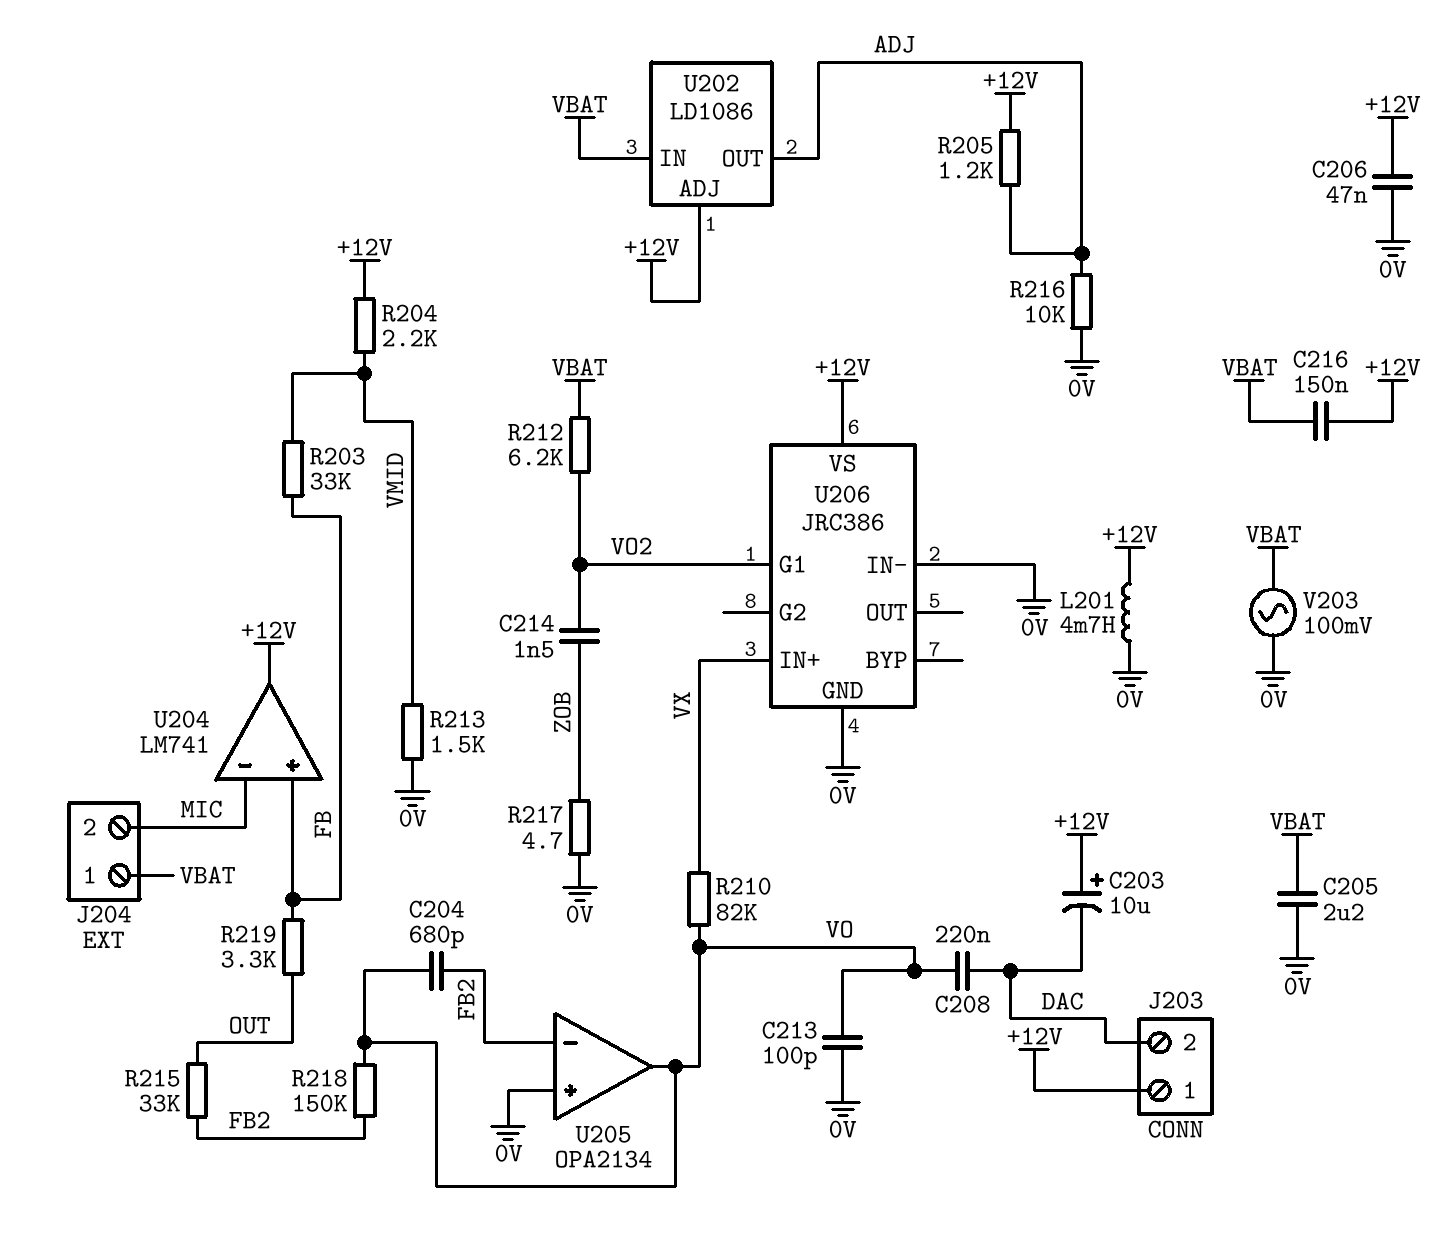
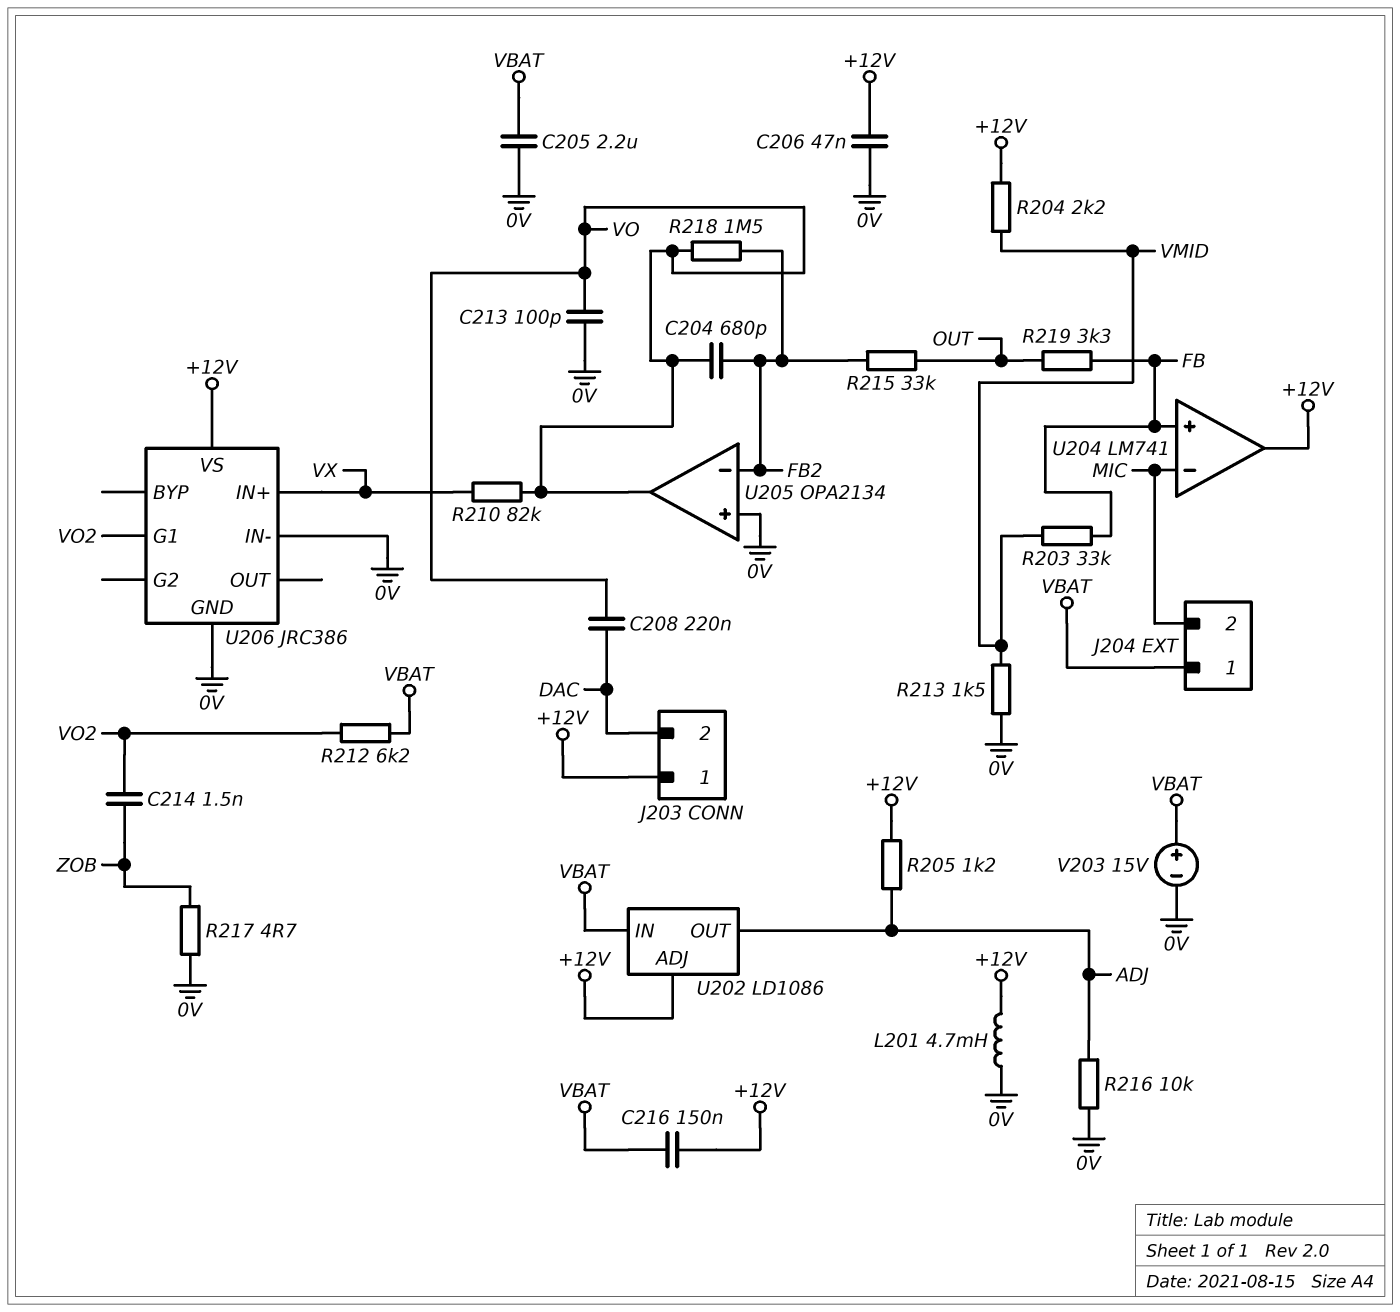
C203: 10uF (plus +12V, minus DAC) -> none
R218: 150k (FB2, VO) -> 1.5M (FB2, VO)
V203: AC 100mV (0V, VBAT) -> 15V (plus VBAT, minus 0V)

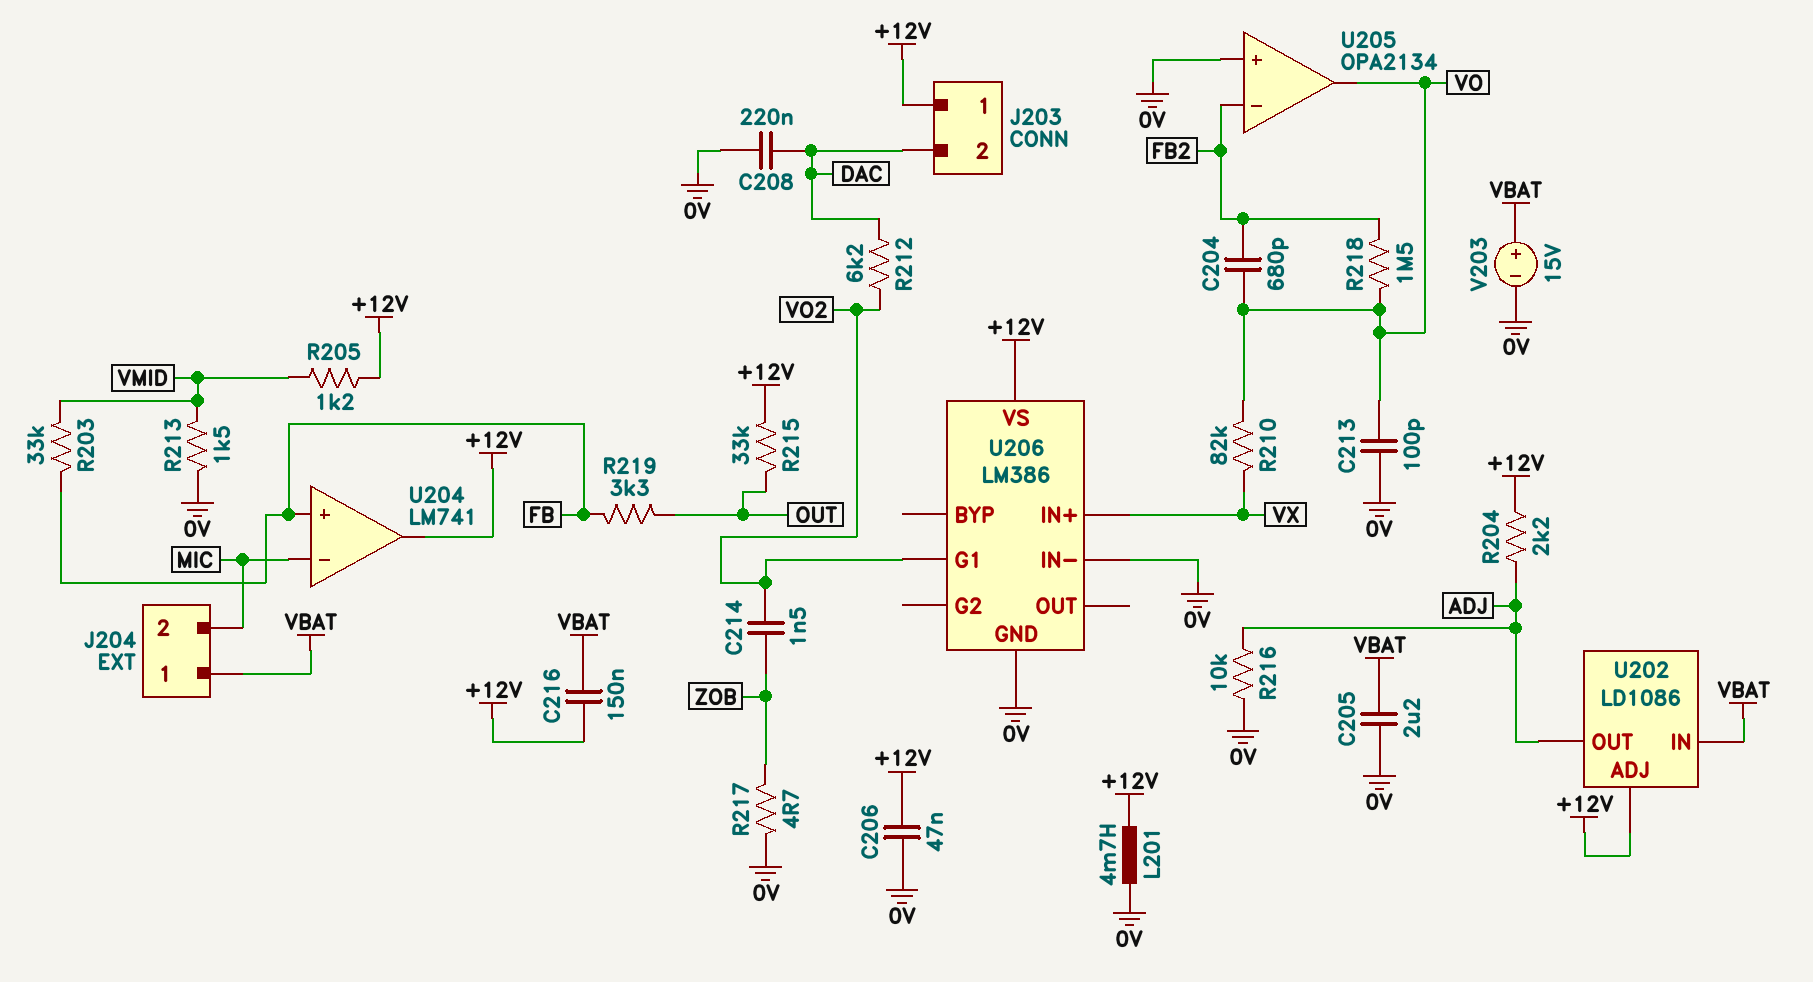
C208: 220nF (DAC, VO) -> 220nF (0V, DAC)
R204: 2.2k (+12V, VMID) -> 2.2k (+12V, ADJ)
R205: 1.2k (+12V, ADJ) -> 1.2k (+12V, VMID)
R212: 6.2k (VBAT, VO2) -> 6.2k (DAC, VO2)
R215: 33k (FB2, OUT) -> 33k (+12V, OUT)
U206: JRC386 -> LM386

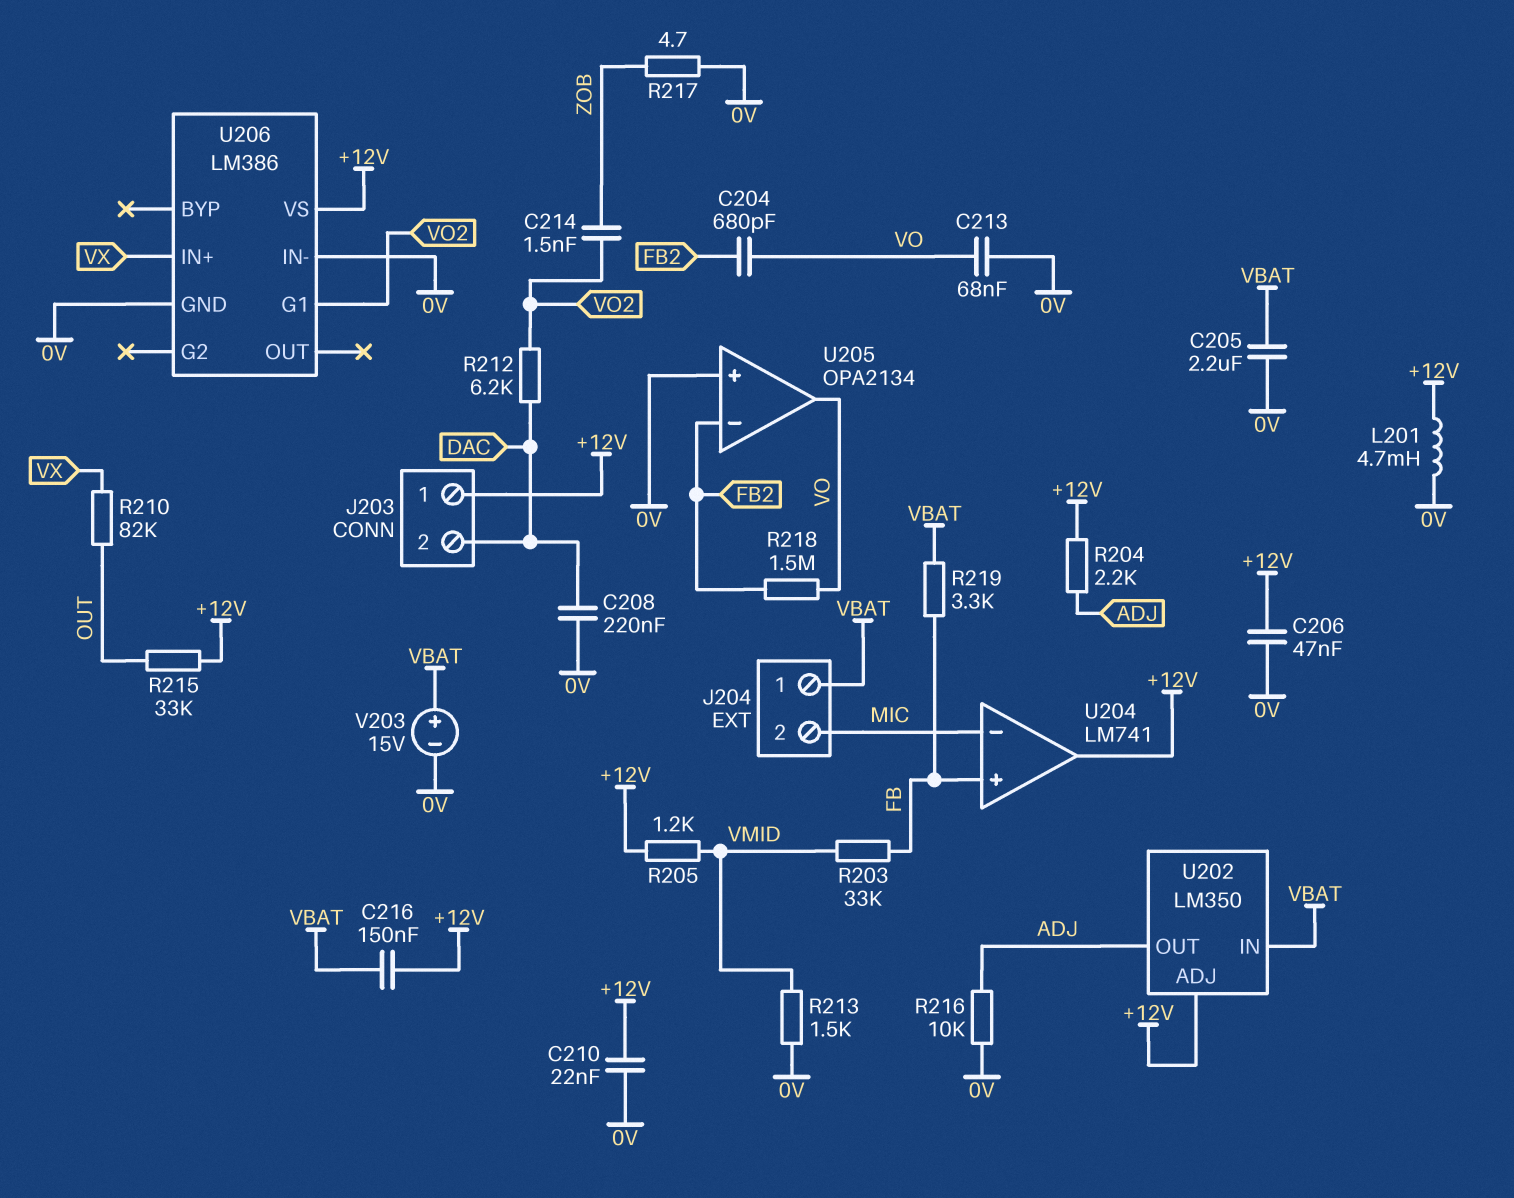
C210: none -> 22nF (+12V, 0V)
C213: 100pF (0V, VO) -> 68nF (0V, VO)
R210: 82k (VO, VX) -> 82k (OUT, VX)
R219: 3.3k (FB, OUT) -> 3.3k (FB, VBAT)
U202: LD1086 -> LM350

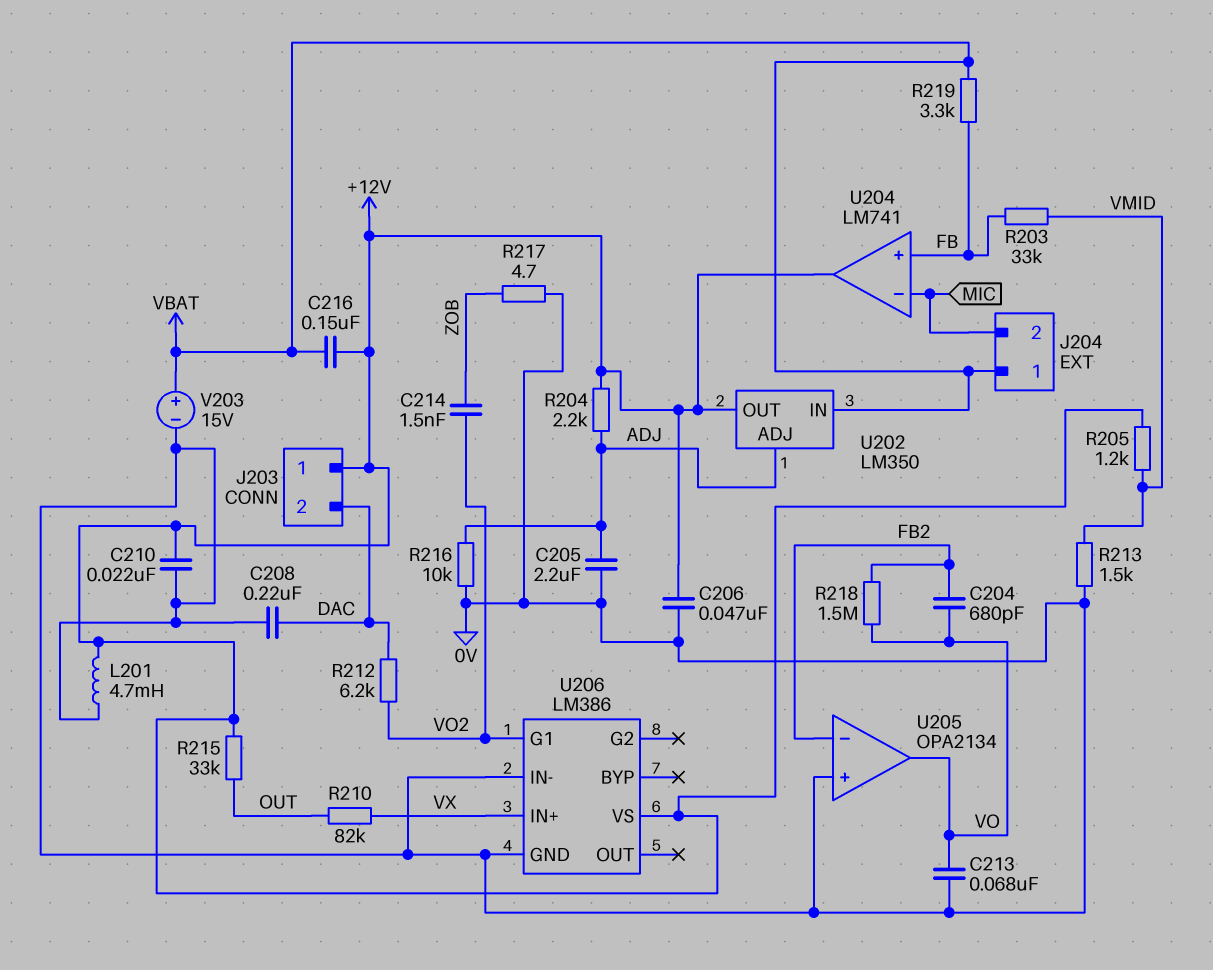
C205: 2.2uF (0V, VBAT) -> 2.2uF (0V, ADJ)
U202 pin ADJ: +12V -> ADJ
U202 pin OUT: ADJ -> +12V

